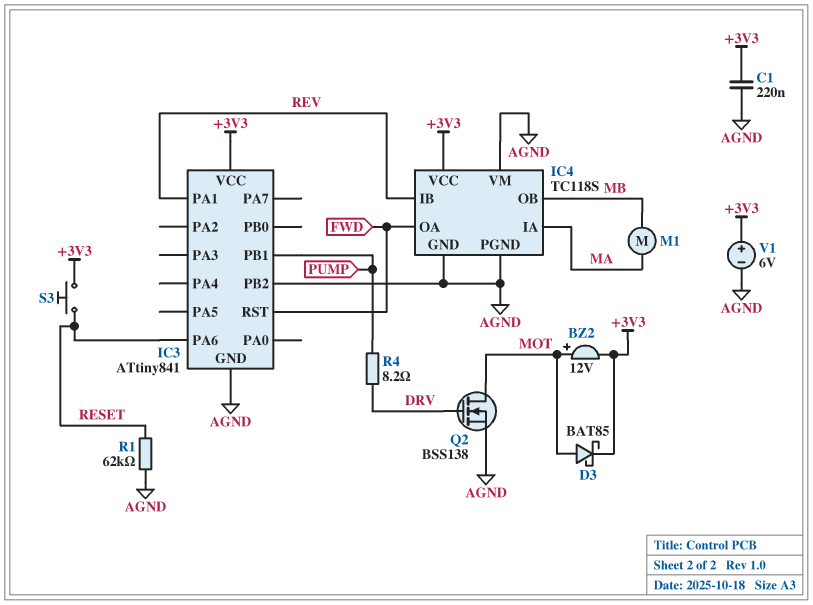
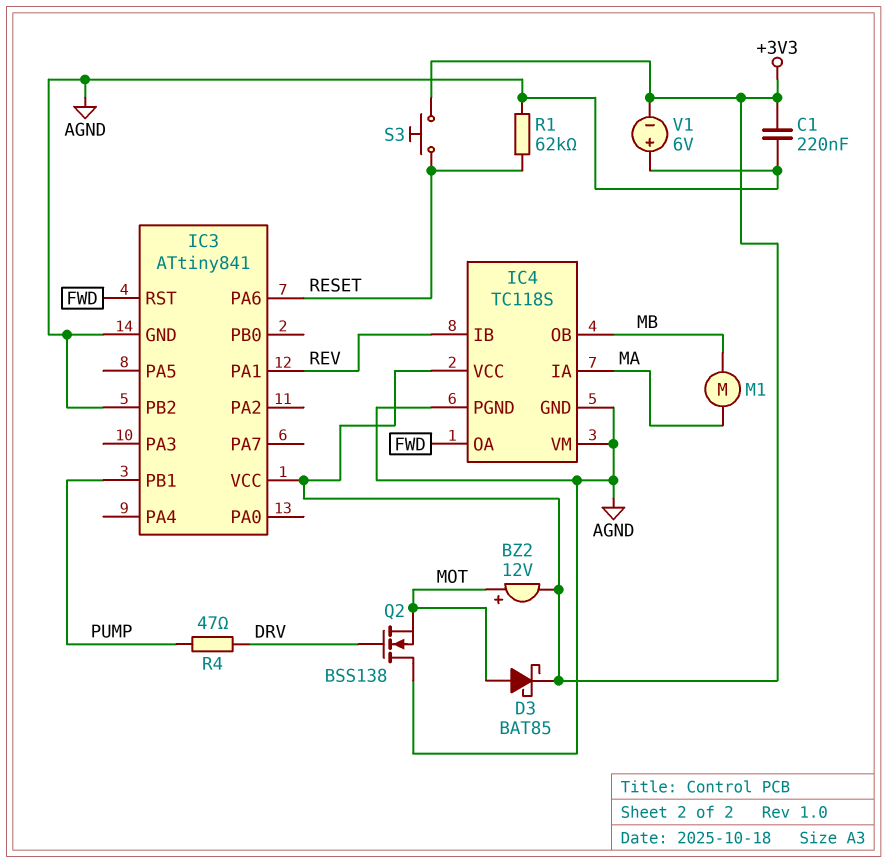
Q2: NMOS BSS138 (G DRV, D MOT, S AGND) -> NMOS BSS138 (G DRV, D AGND, S MOT)
R4: 8.2 (DRV, PUMP) -> 47 (DRV, PUMP)
V1: 6V (plus +3V3, minus AGND) -> 6V (plus AGND, minus +3V3)

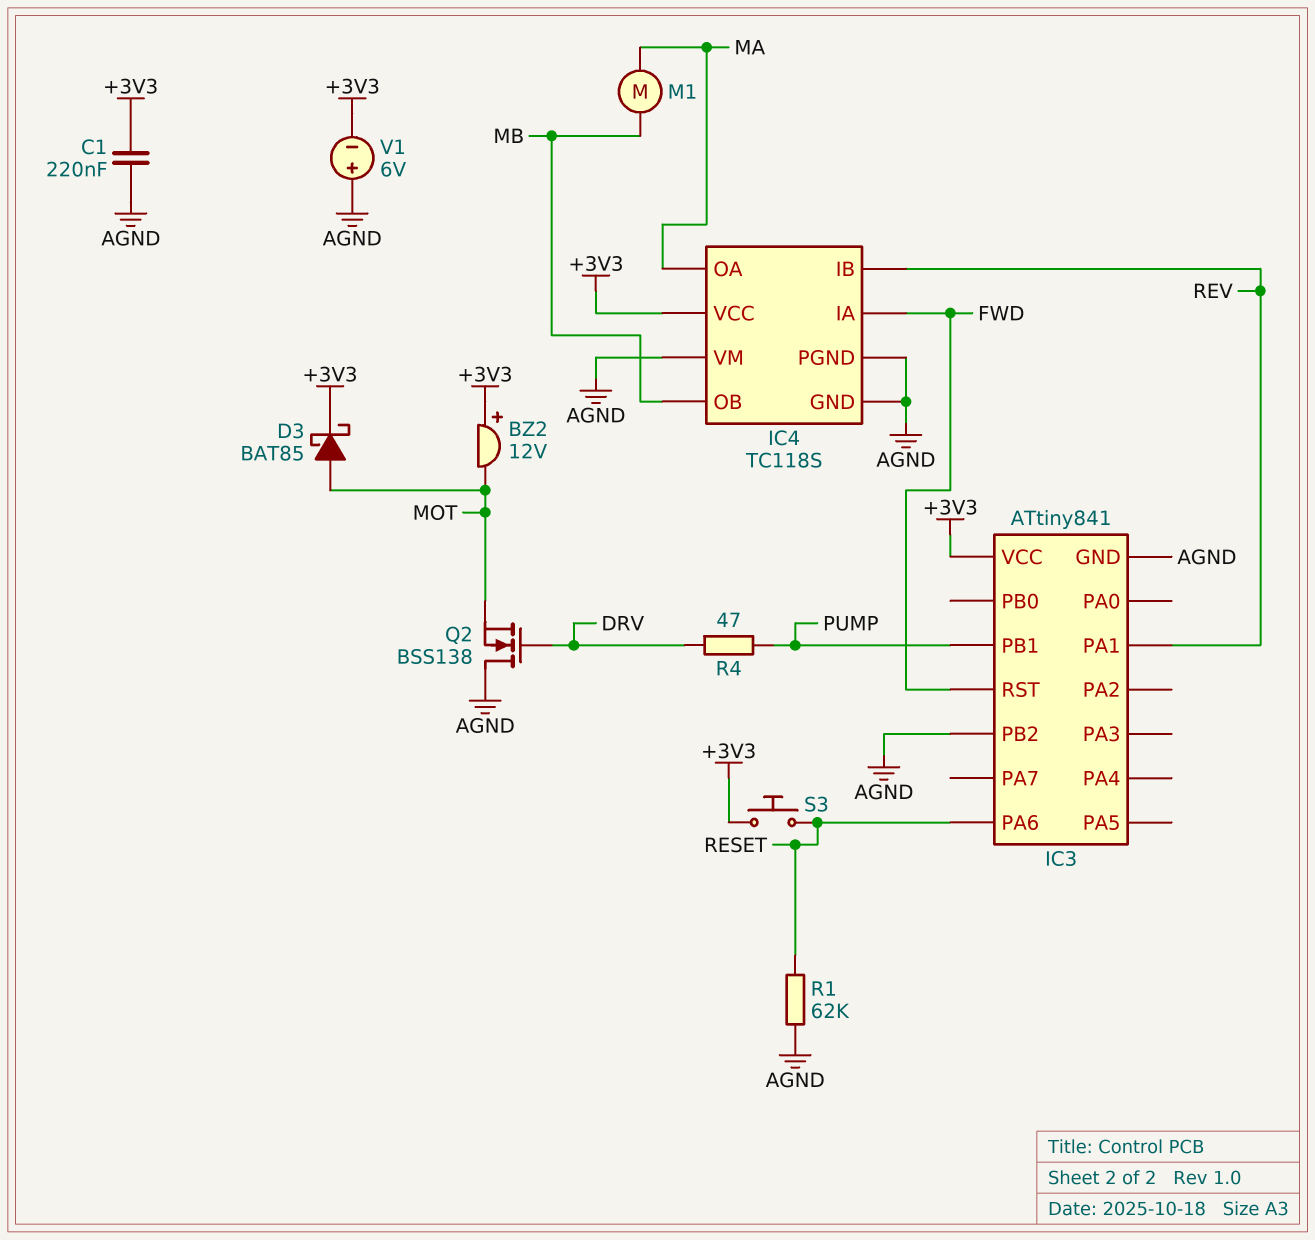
BZ2: buzzer 12V (plus MOT, minus +3V3) -> buzzer 12V (plus +3V3, minus MOT)
IC4 pin IA: MA -> FWD
IC4 pin OA: FWD -> MA

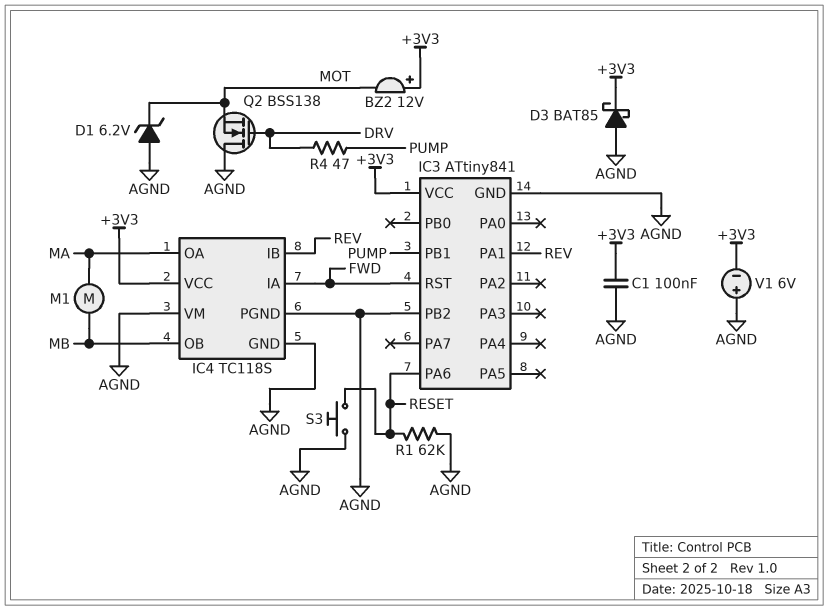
C1: 220nF (+3V3, AGND) -> 100nF (+3V3, AGND)
D1: none -> zener 6.2V (A AGND, K MOT)
D3: schottky BAT85 (A MOT, K +3V3) -> schottky BAT85 (A AGND, K +3V3)
S3: button (+3V3, RESET) -> button (AGND, RESET)

